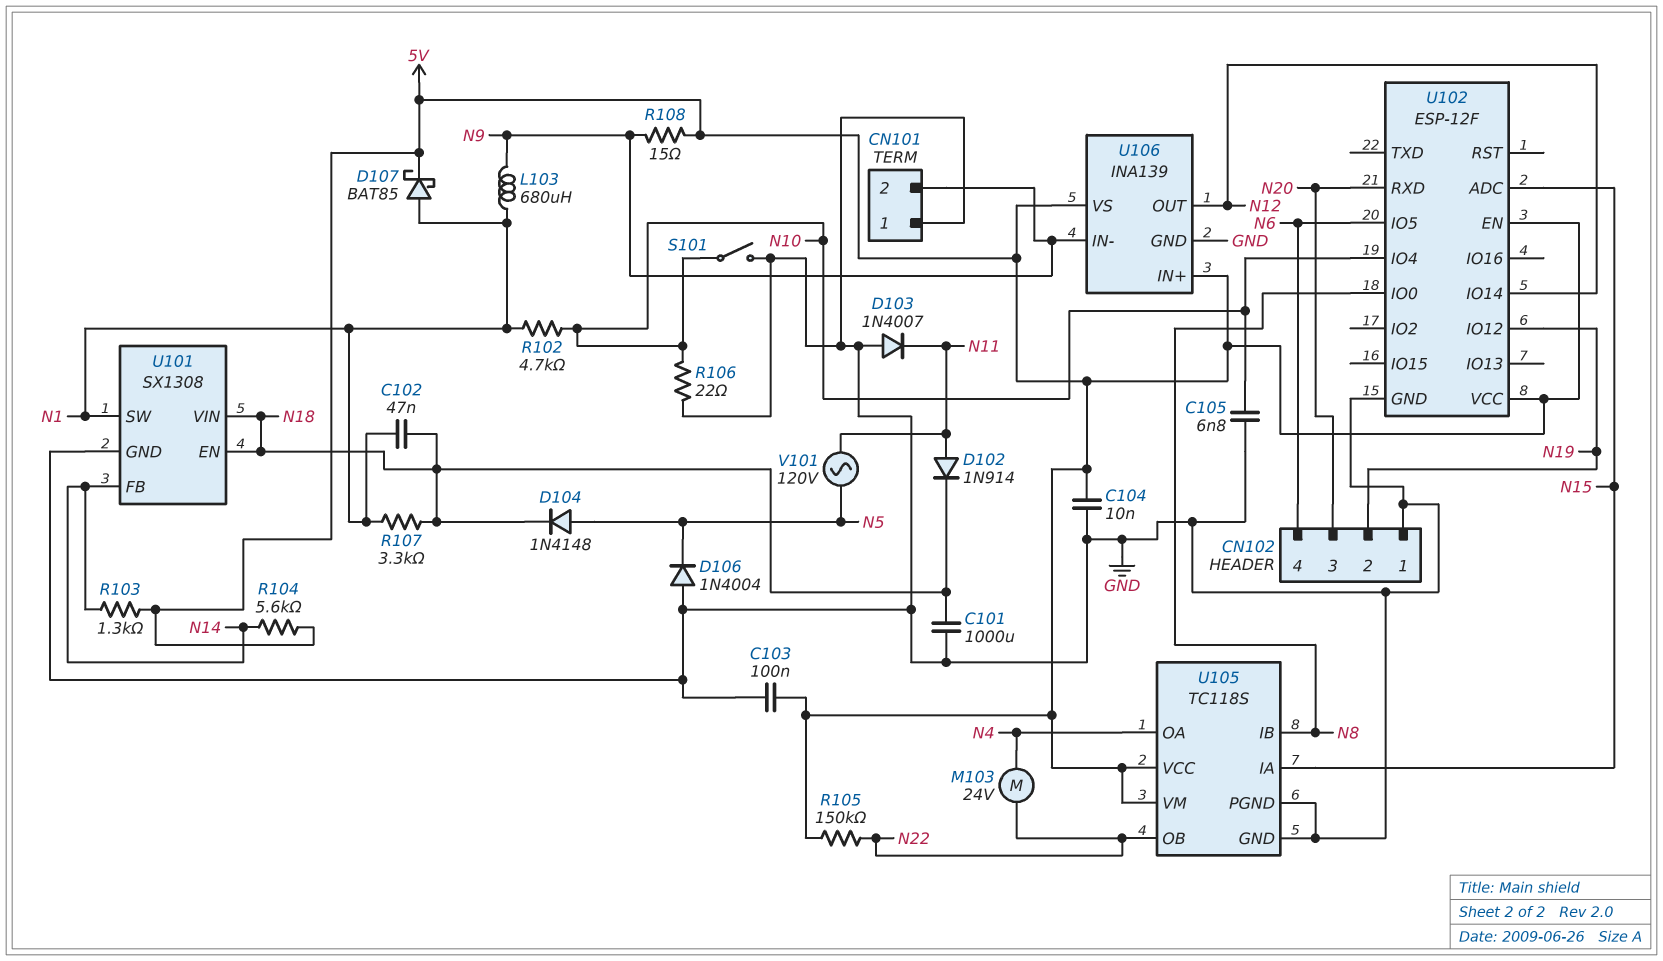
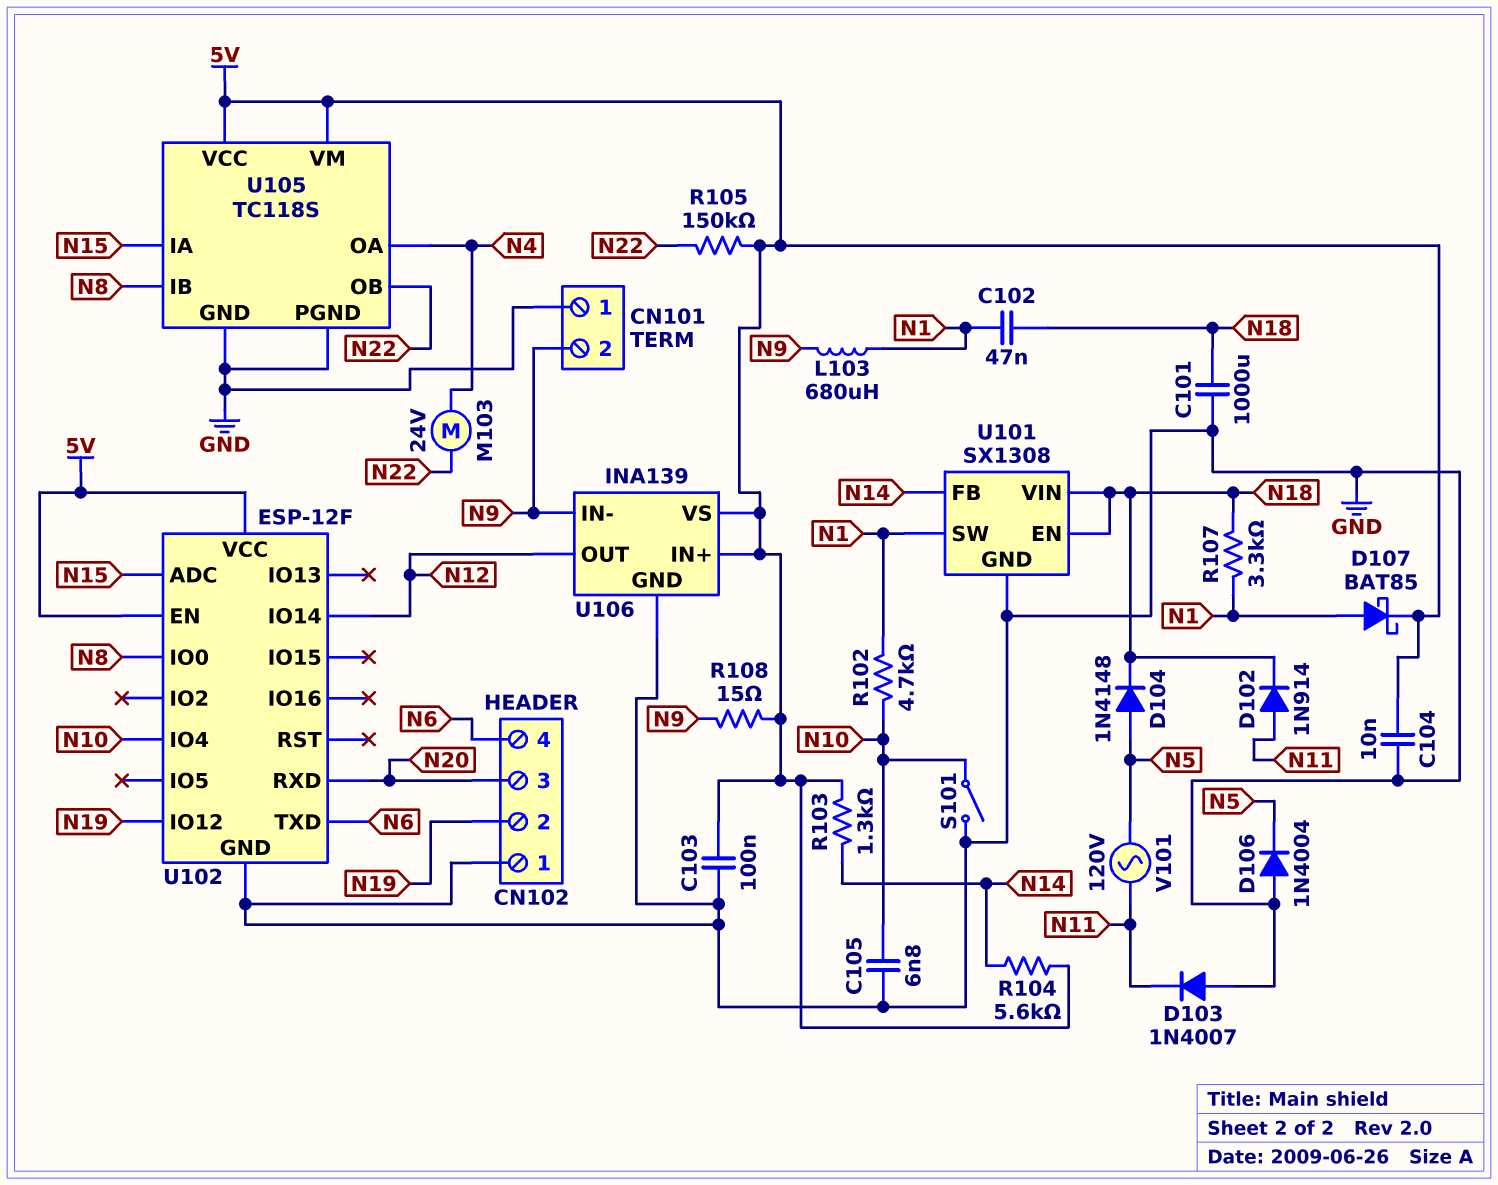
R106: 22 (GND, N10) -> none
U102 pin IO5: N6 -> none
U102 pin TXD: none -> N6

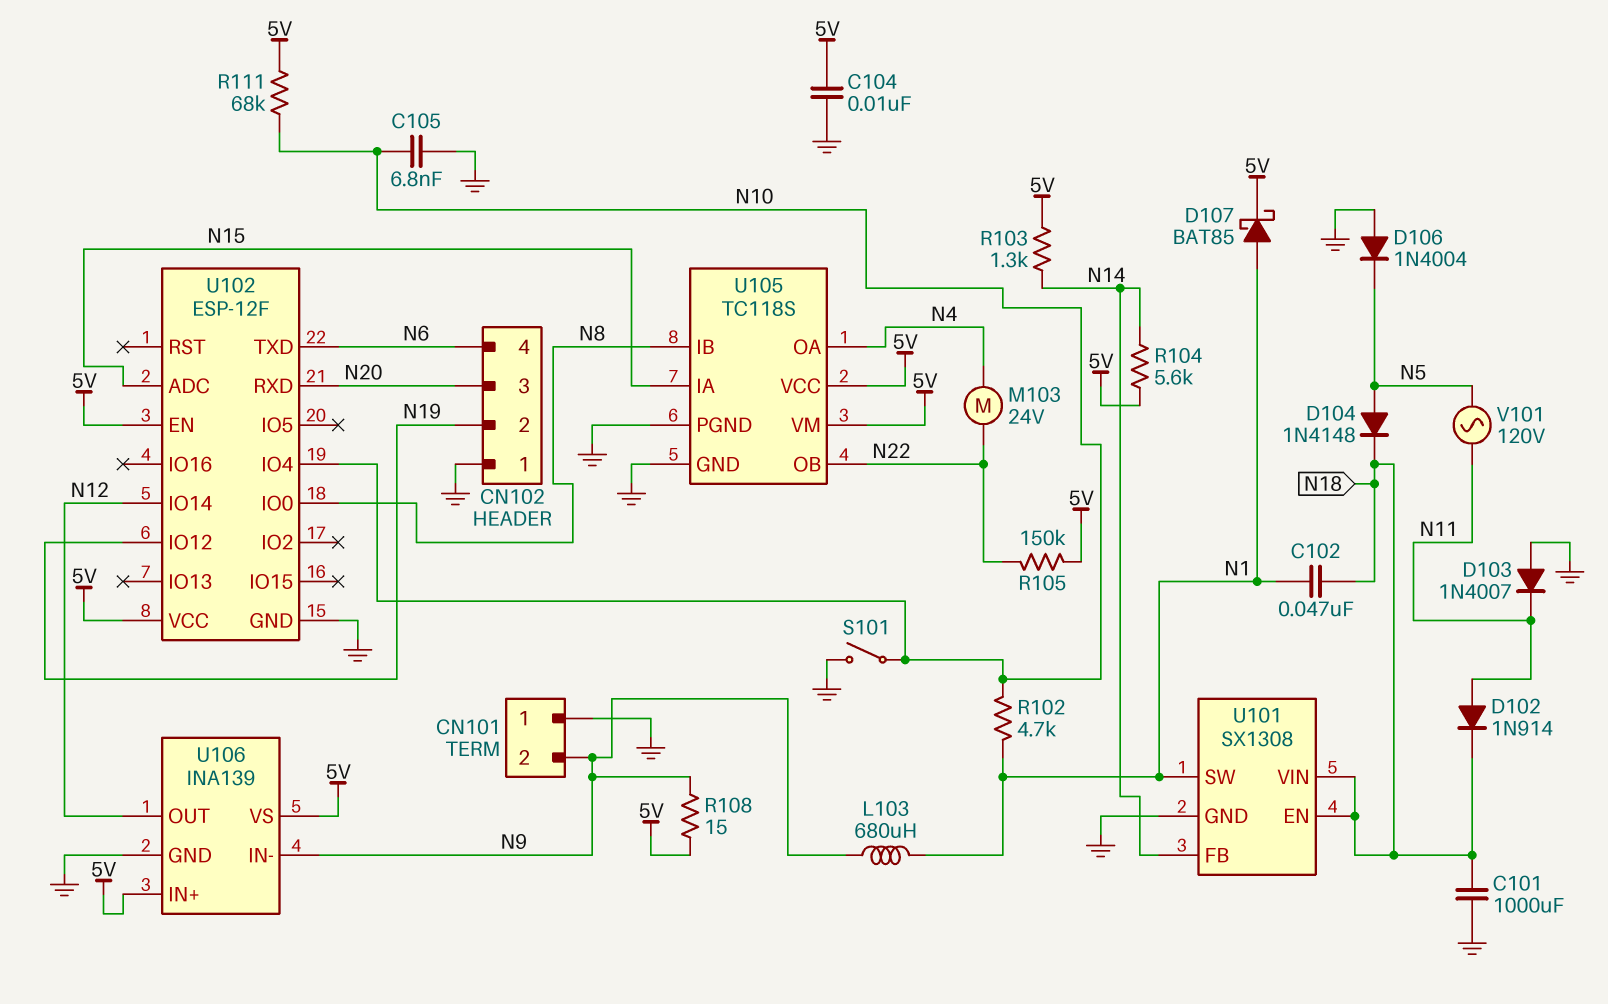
C103: 100nF (5V, GND) -> none
R107: 3.3k (N1, N18) -> none
R111: none -> 68k (5V, N10)

